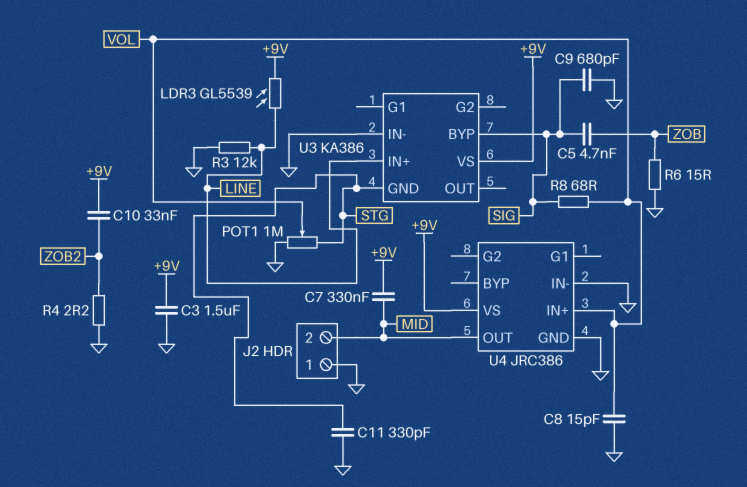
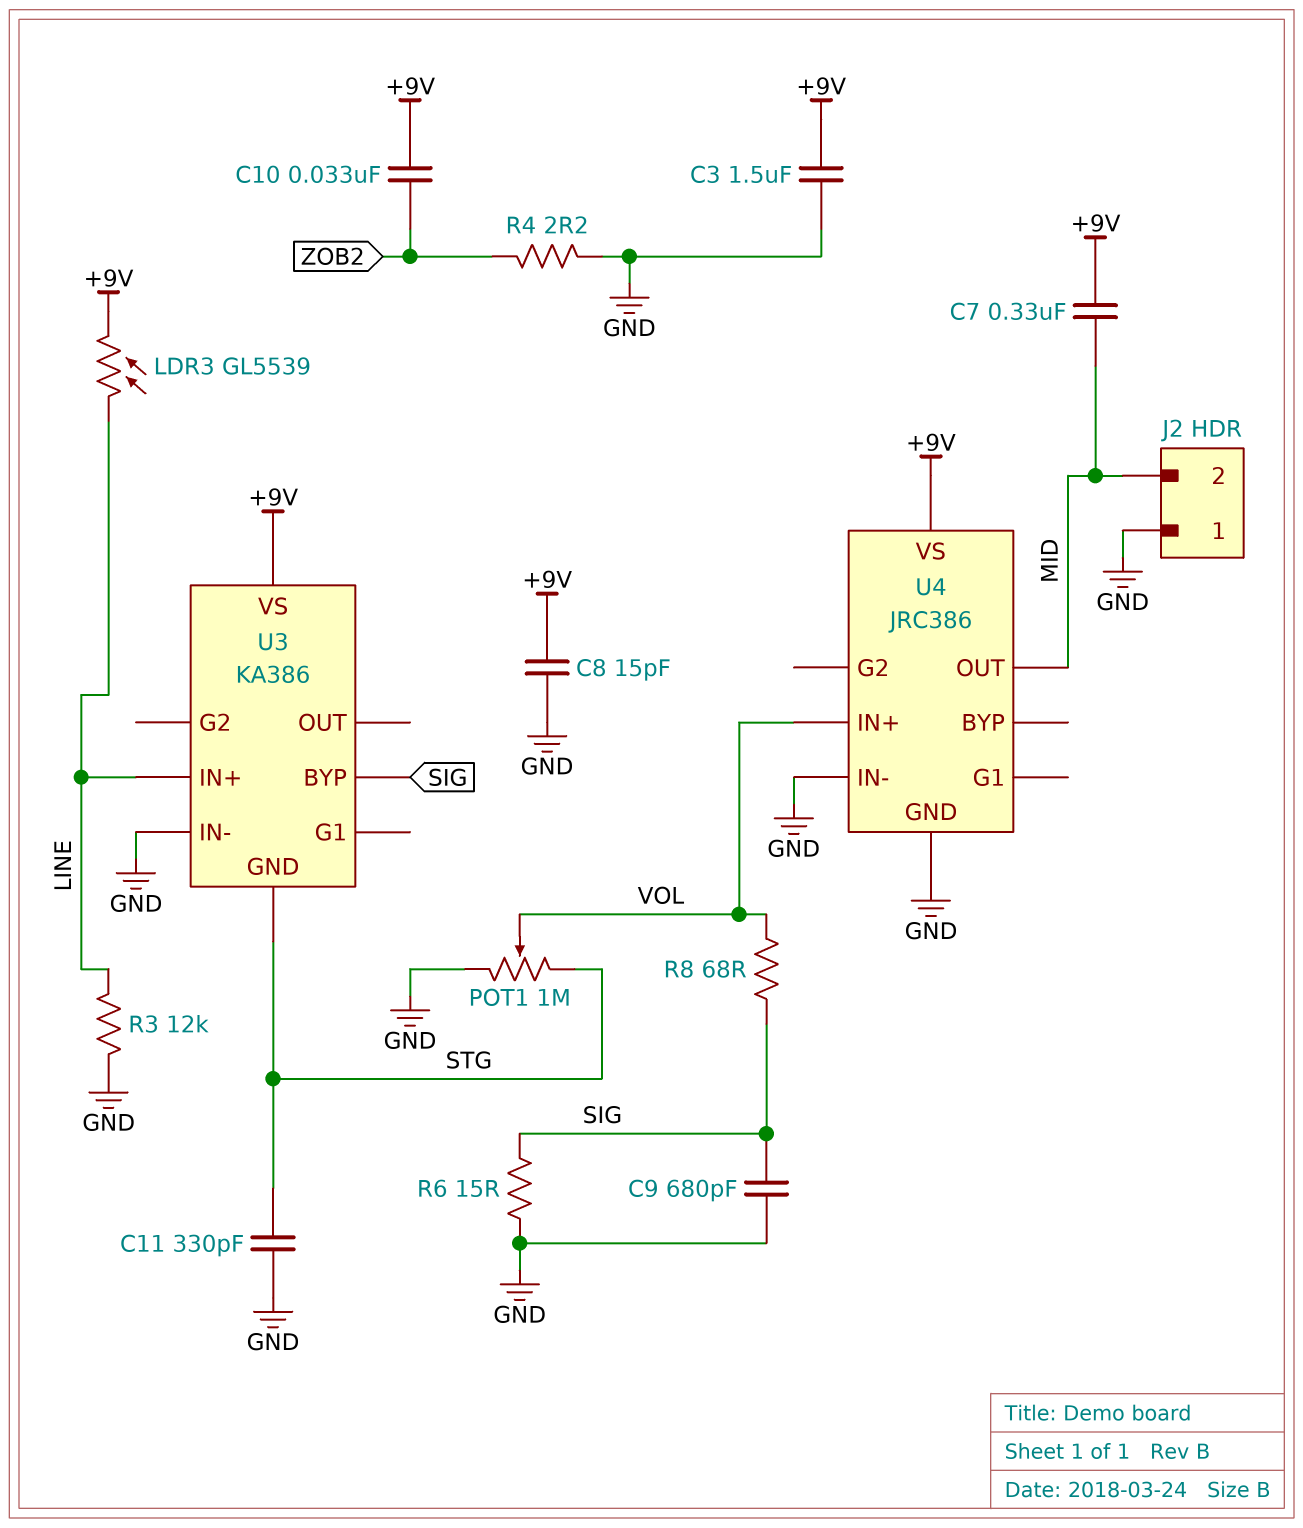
C5: 4.7nF (SIG, ZOB) -> none
C8: 15pF (GND, VOL) -> 15pF (+9V, GND)
R6: 15 (GND, ZOB) -> 15 (GND, SIG)

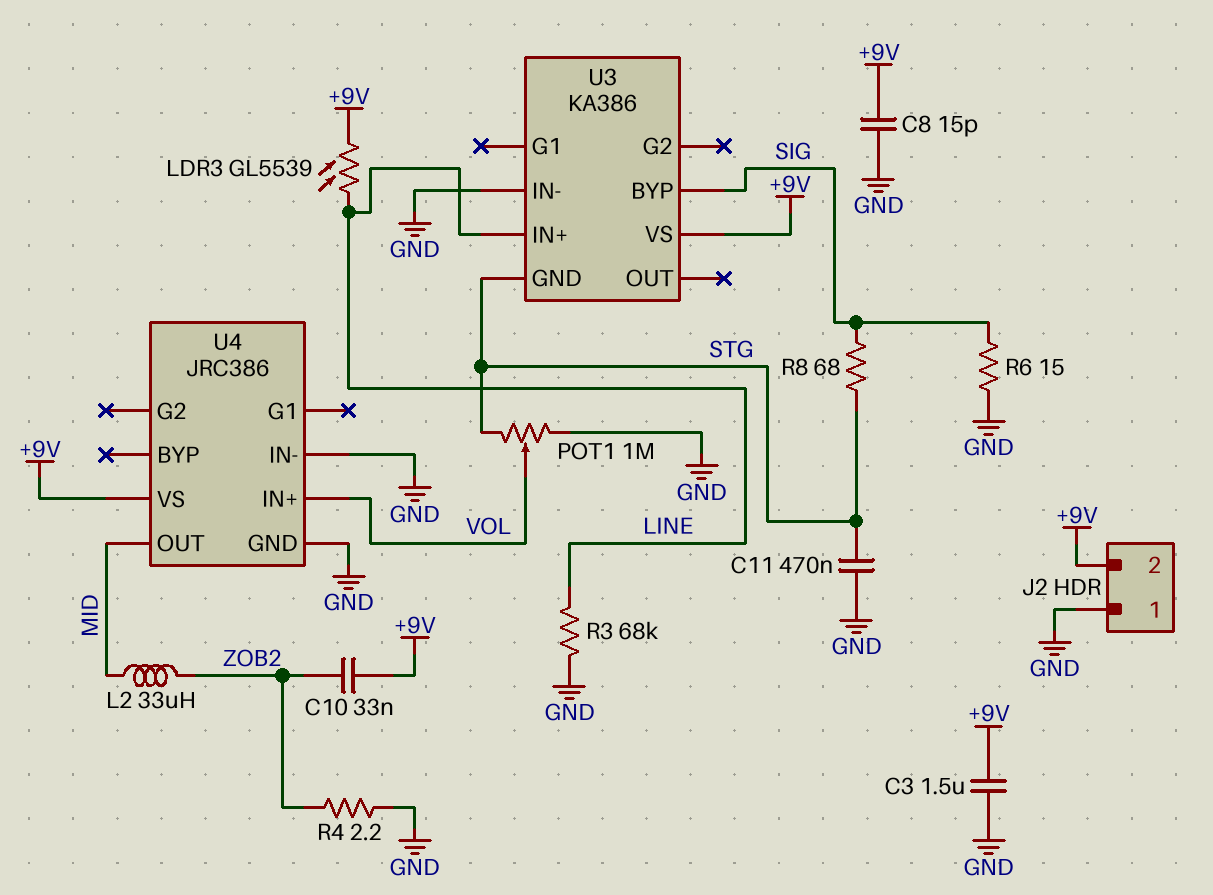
C7: 330nF (+9V, MID) -> none
C9: 680pF (GND, SIG) -> none
C11: 330pF (GND, STG) -> 470nF (GND, STG)
J2 pin 2: MID -> +9V
L2: none -> 33uH (MID, ZOB2)
R3: 12k (GND, LINE) -> 68k (GND, LINE)
R8: 68 (SIG, VOL) -> 68 (SIG, STG)

